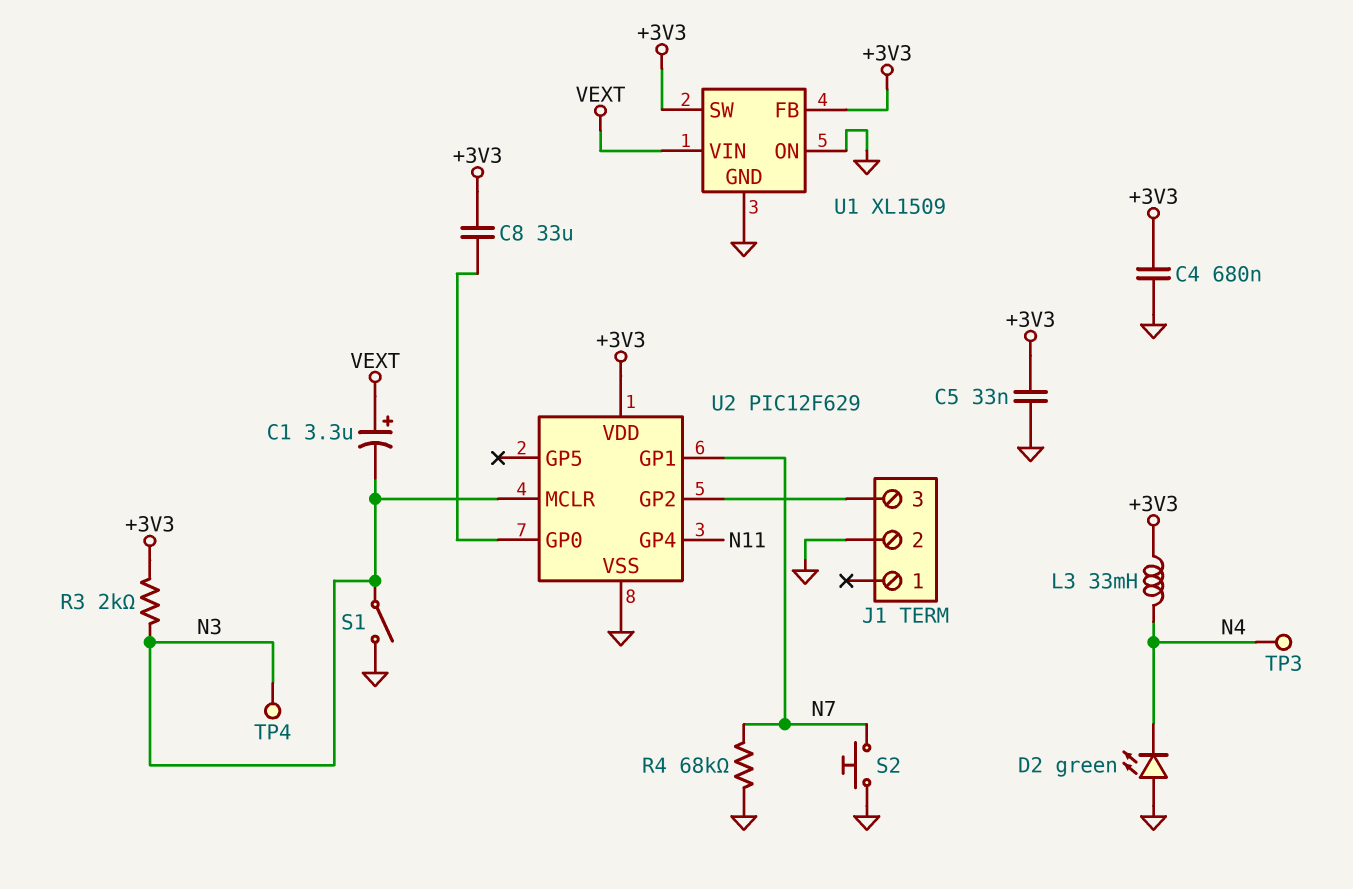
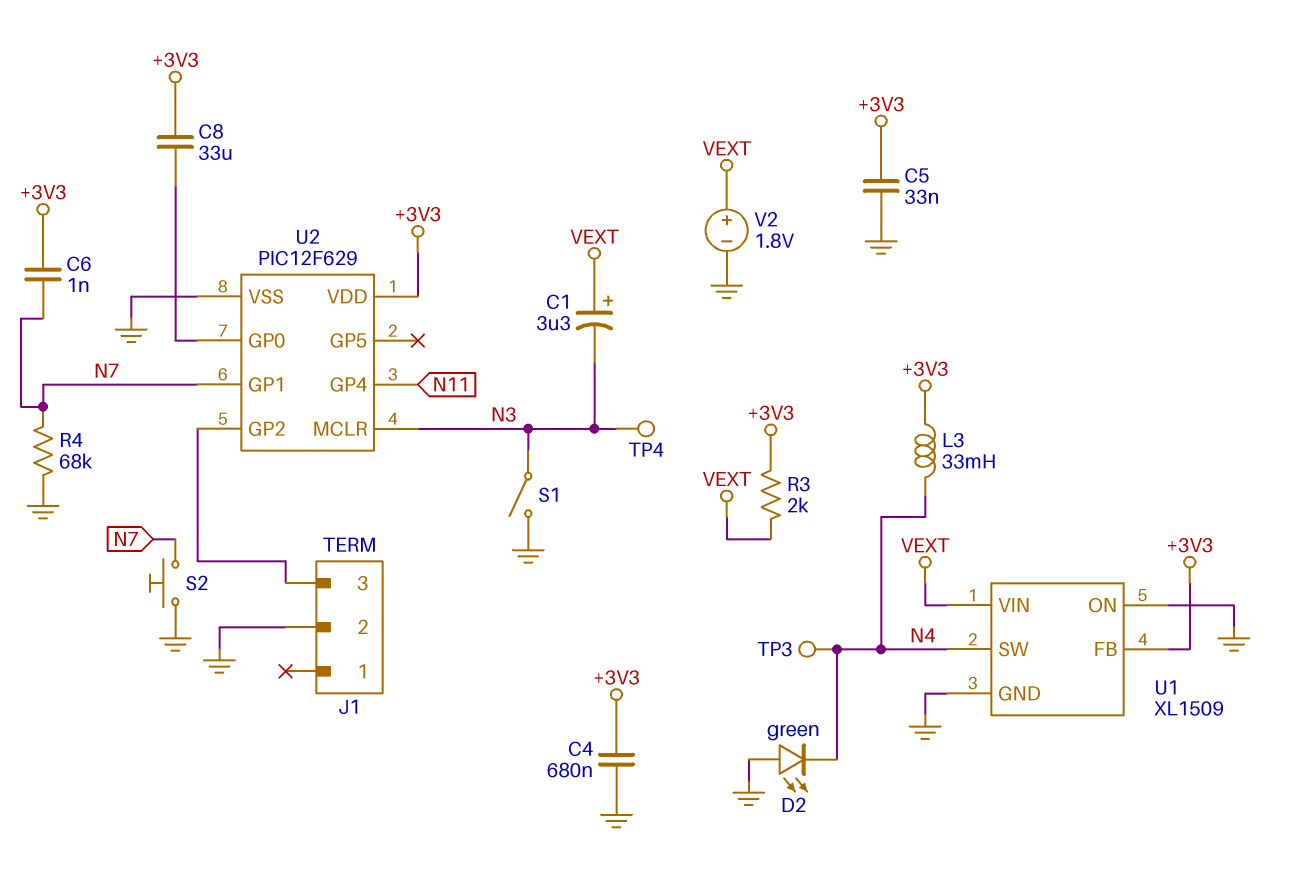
C6: none -> 1nF (+3V3, N7)
R3: 2k (+3V3, N3) -> 2k (+3V3, VEXT)
U1 pin SW: +3V3 -> N4
V2: none -> 1.8V (plus VEXT, minus GND)

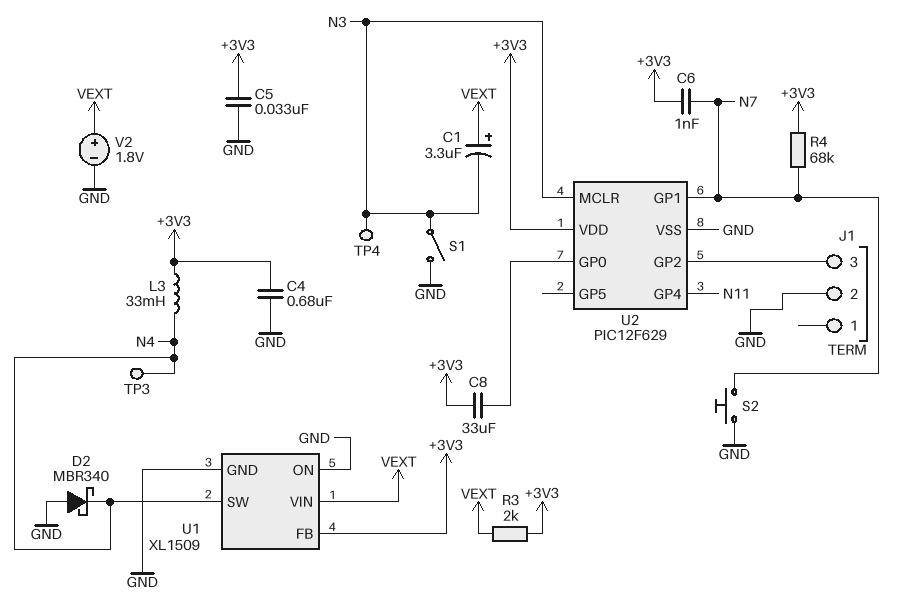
D2: LED green (A GND, K N4) -> schottky MBR340 (A GND, K N4)
R4: 68k (GND, N7) -> 68k (+3V3, N7)

